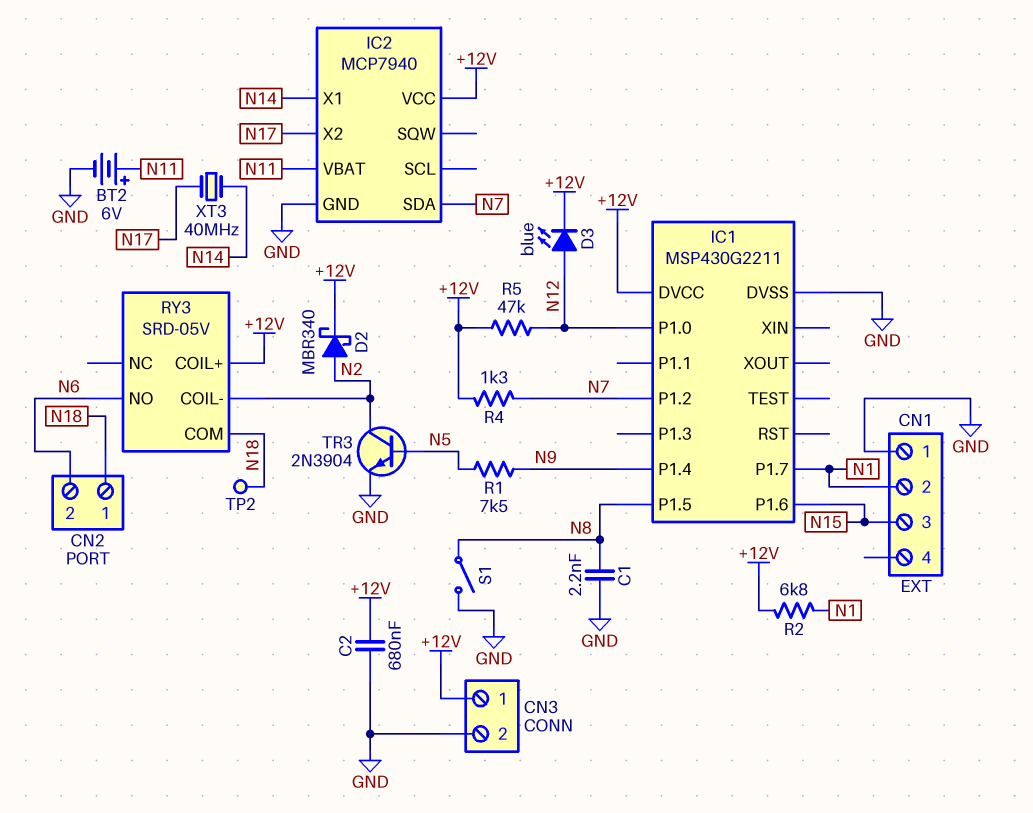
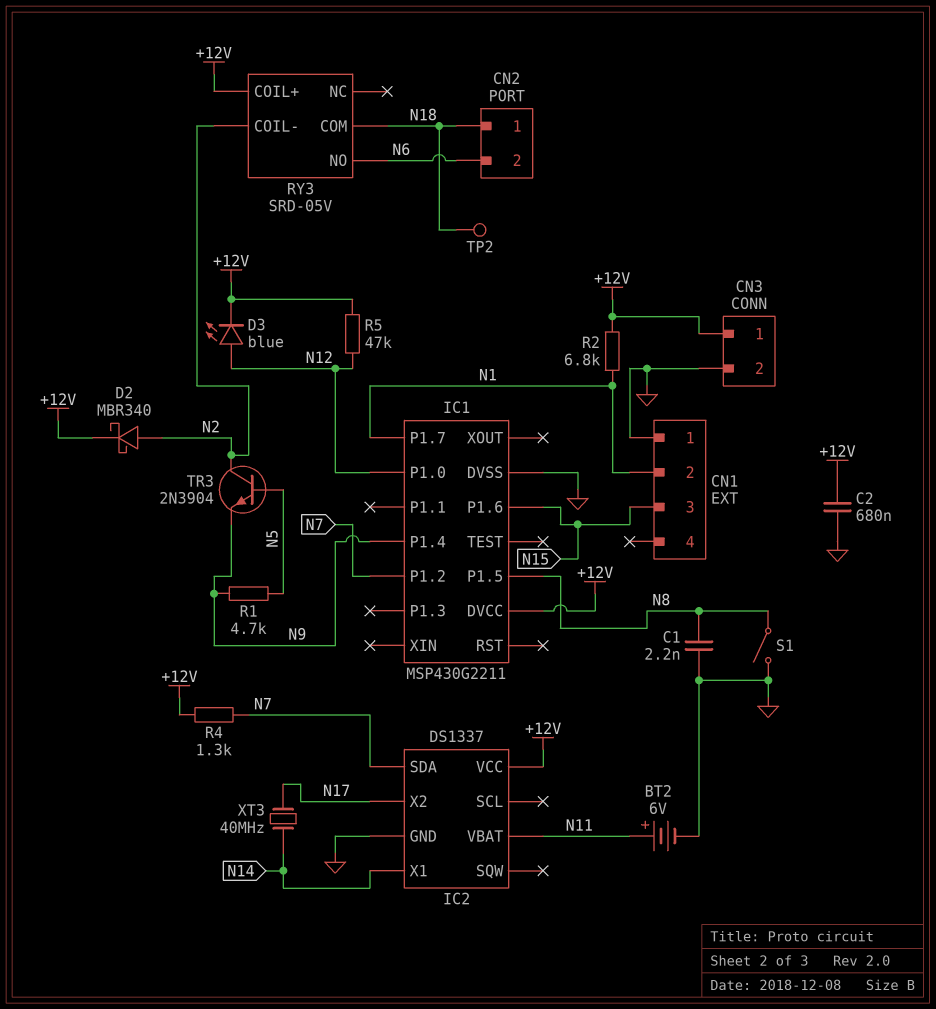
IC2: MCP7940 -> DS1337
R1: 7.5k (N5, N9) -> 4.7k (N5, N9)
TR3: NPN 2N3904 (B N5, C N2, E GND) -> NPN 2N3904 (B N5, C N2, E N9)

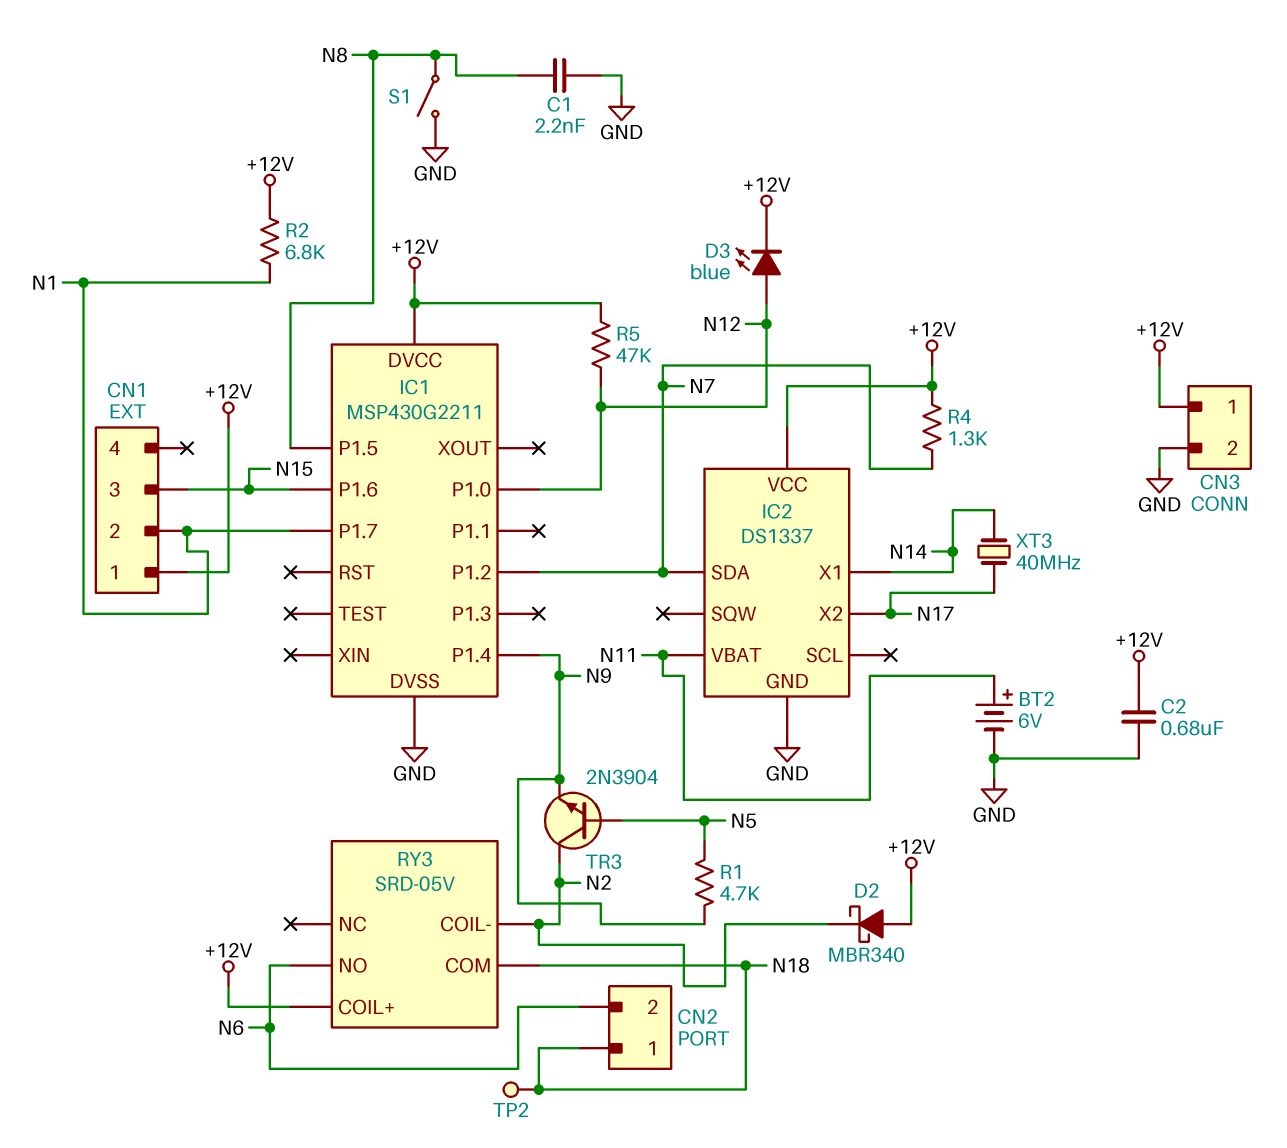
CN1 pin 1: GND -> +12V
D2: schottky MBR340 (A N2, K +12V) -> schottky MBR340 (A +12V, K N2)

